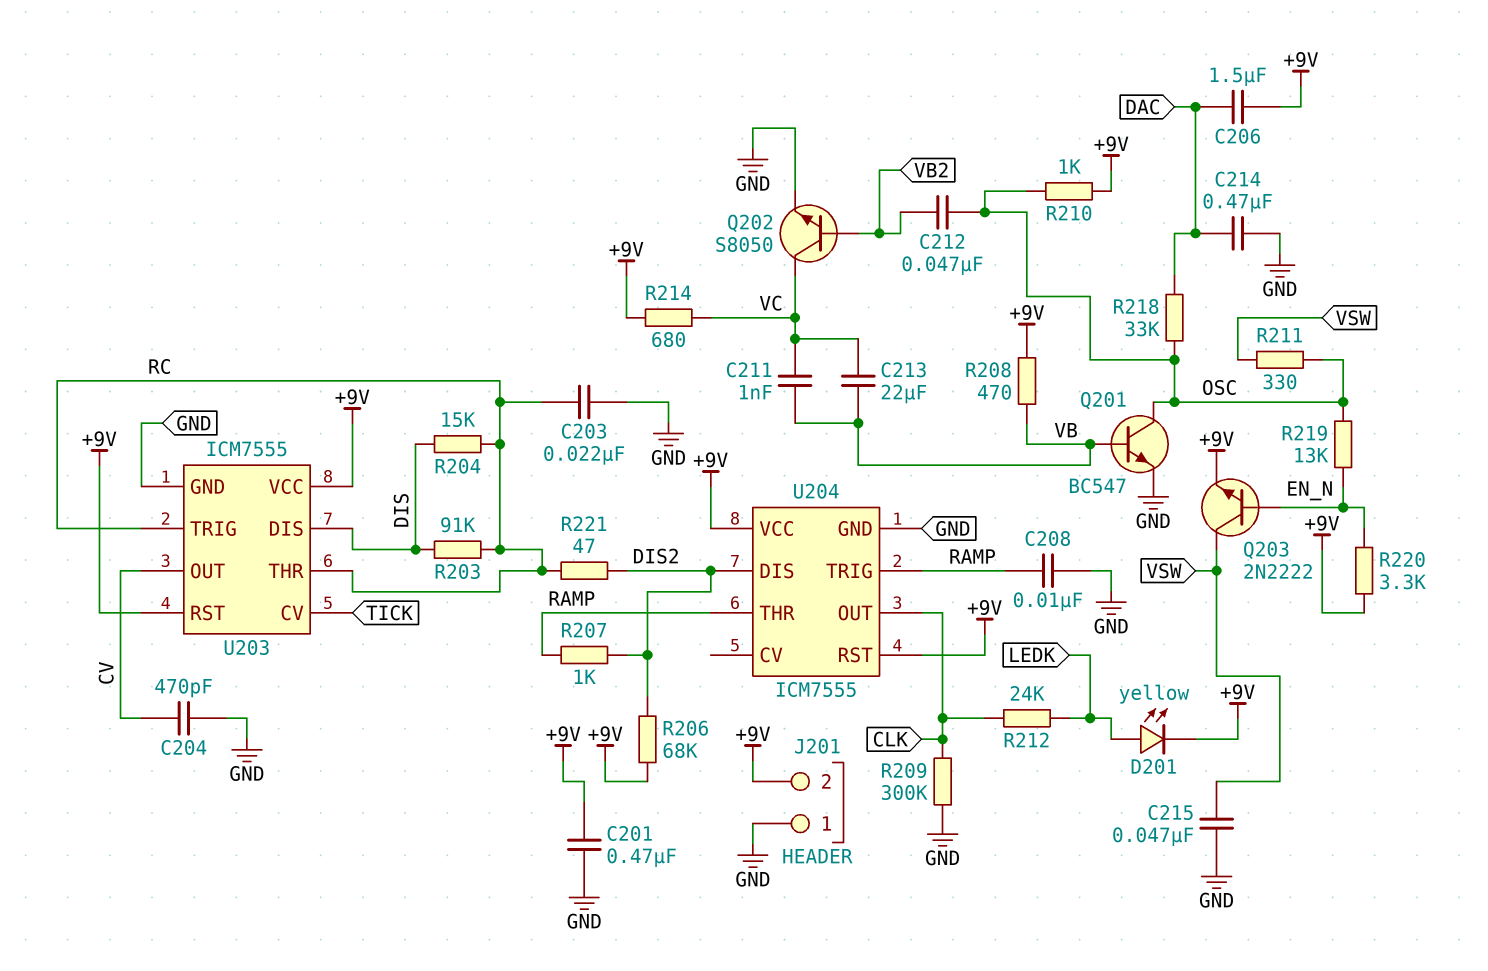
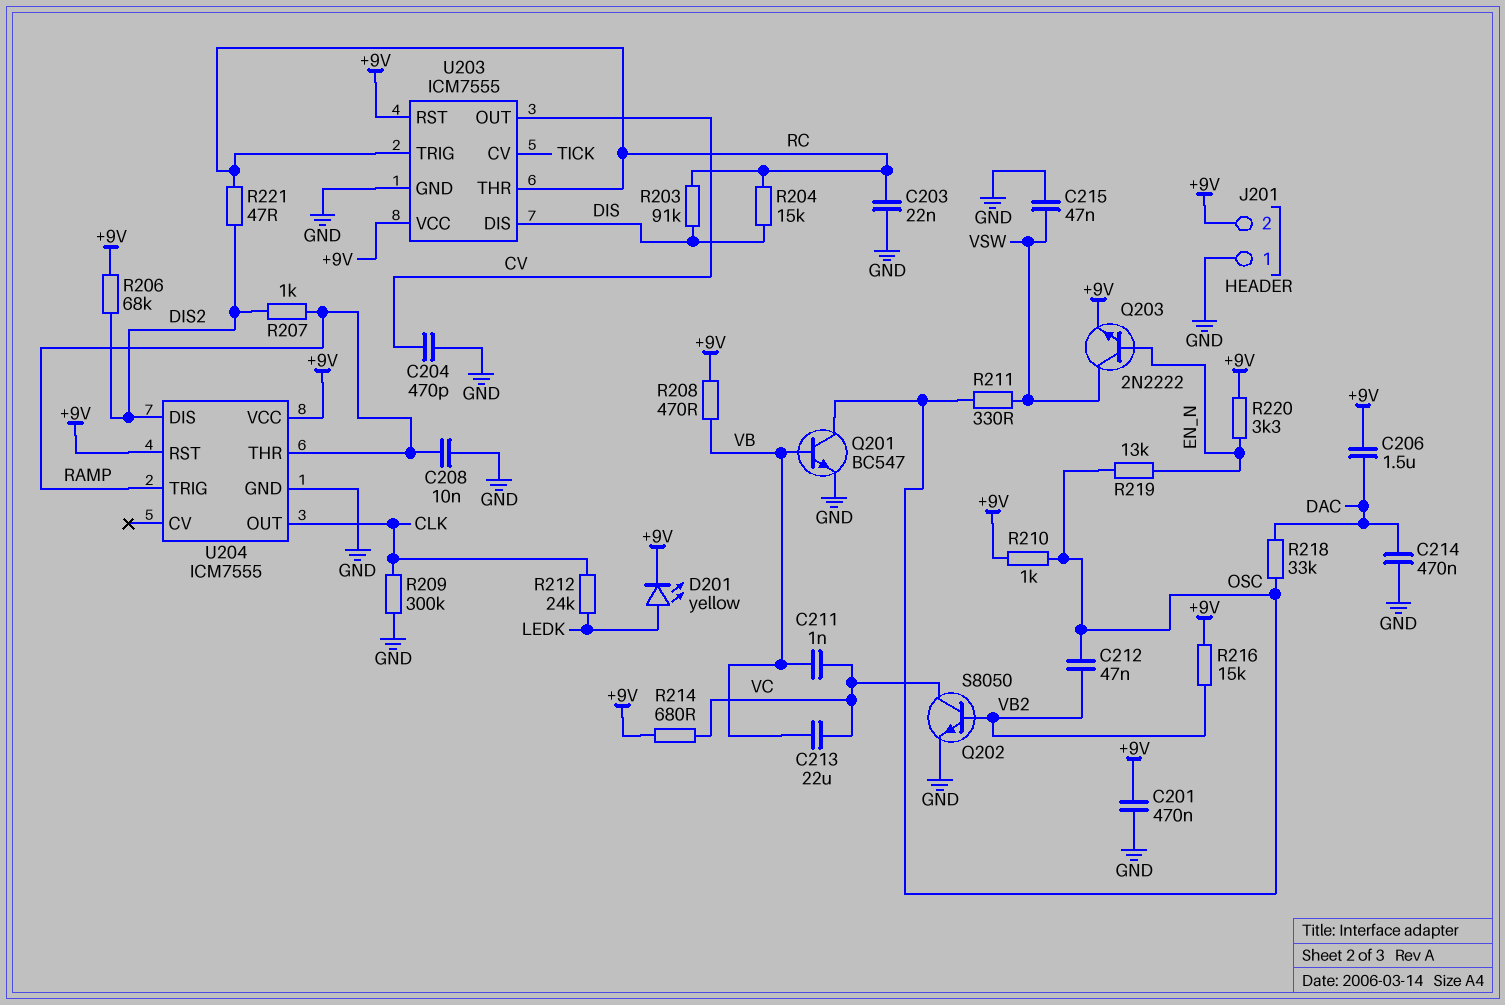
R216: none -> 15k (+9V, VB2)

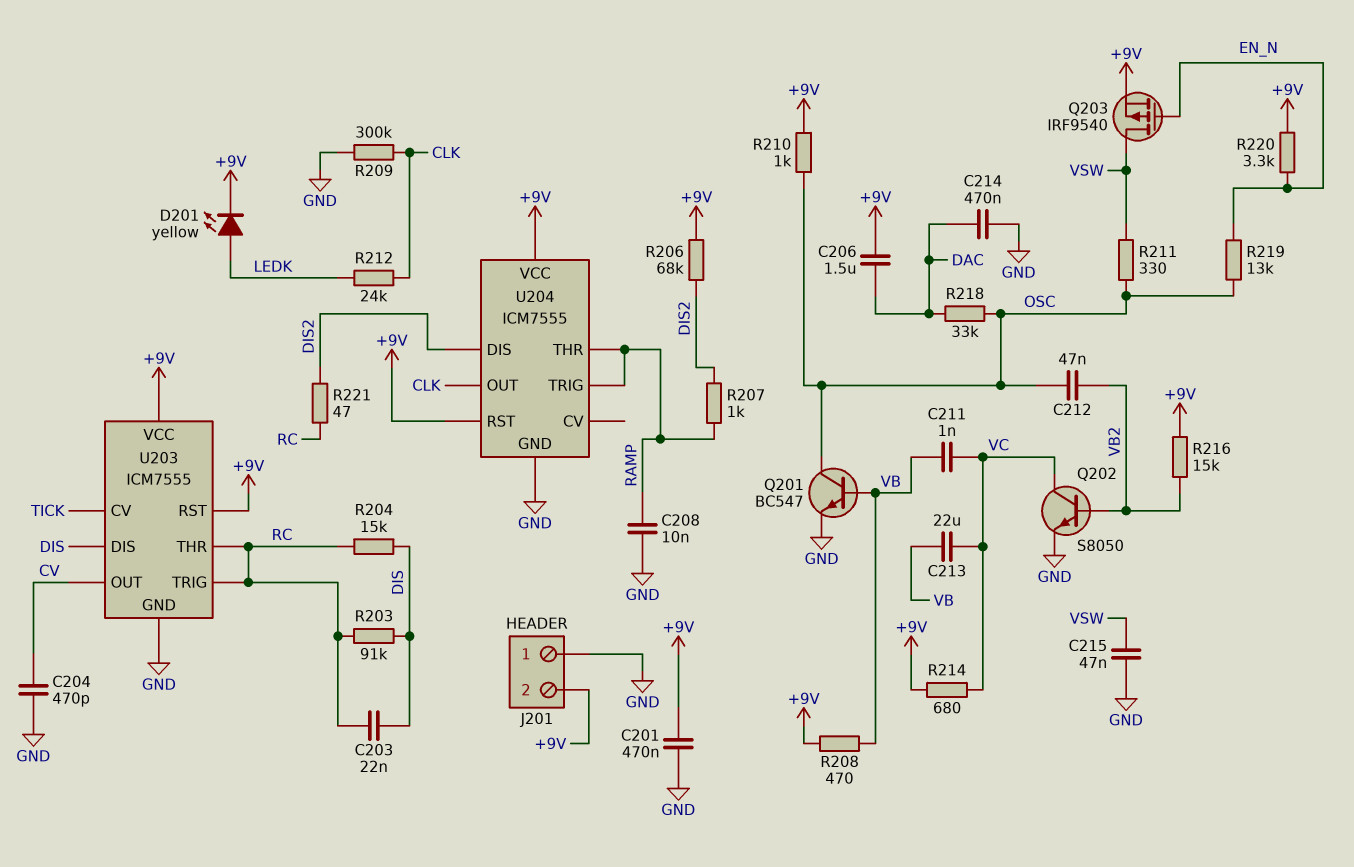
C203: 22nF (GND, RC) -> 22nF (DIS, RC)
Q203: NPN 2N2222 (B EN_N, C VSW, E +9V) -> PMOS IRF9540 (G EN_N, D VSW, S +9V)

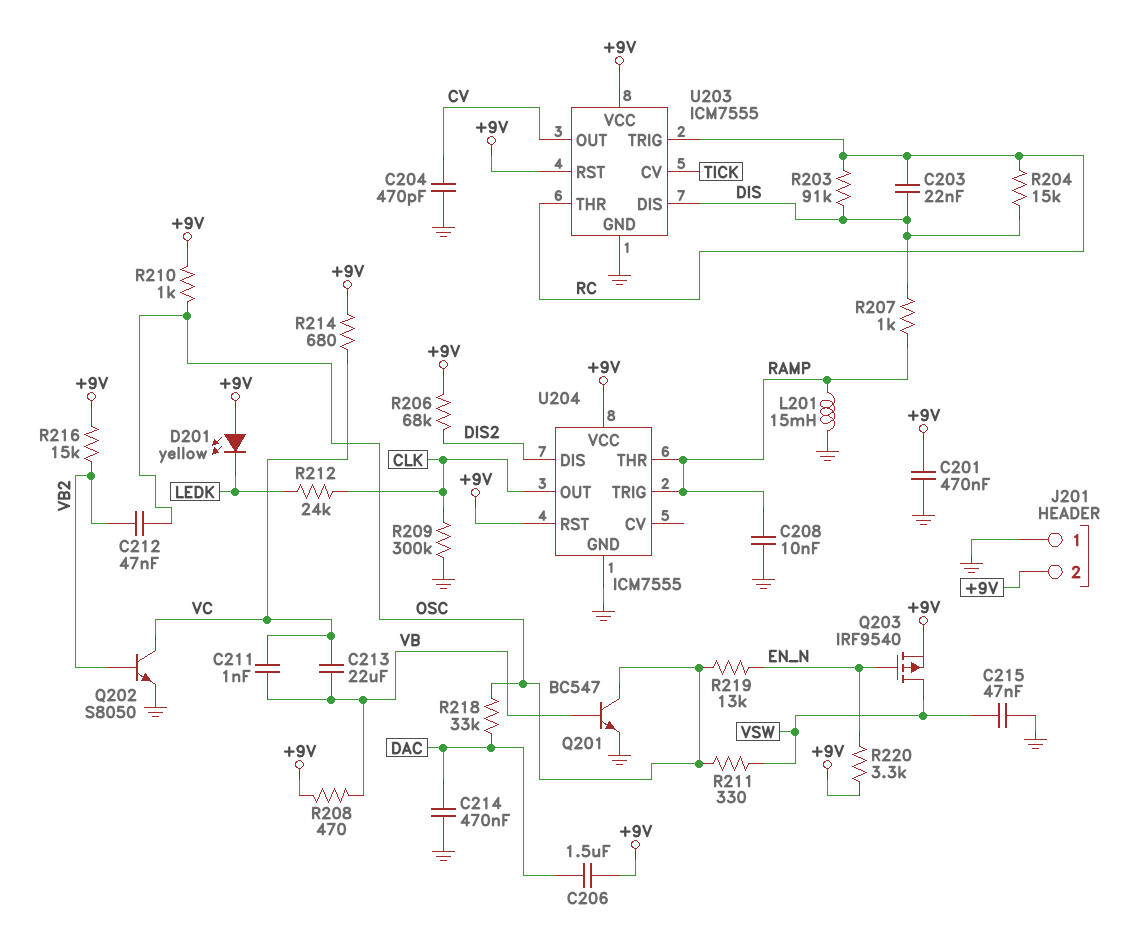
D201: LED yellow (A LEDK, K +9V) -> LED yellow (A +9V, K LEDK)
L201: none -> 15mH (GND, RAMP)
R207: 1k (DIS2, RAMP) -> 1k (DIS, RAMP)
R221: 47 (DIS2, RC) -> none

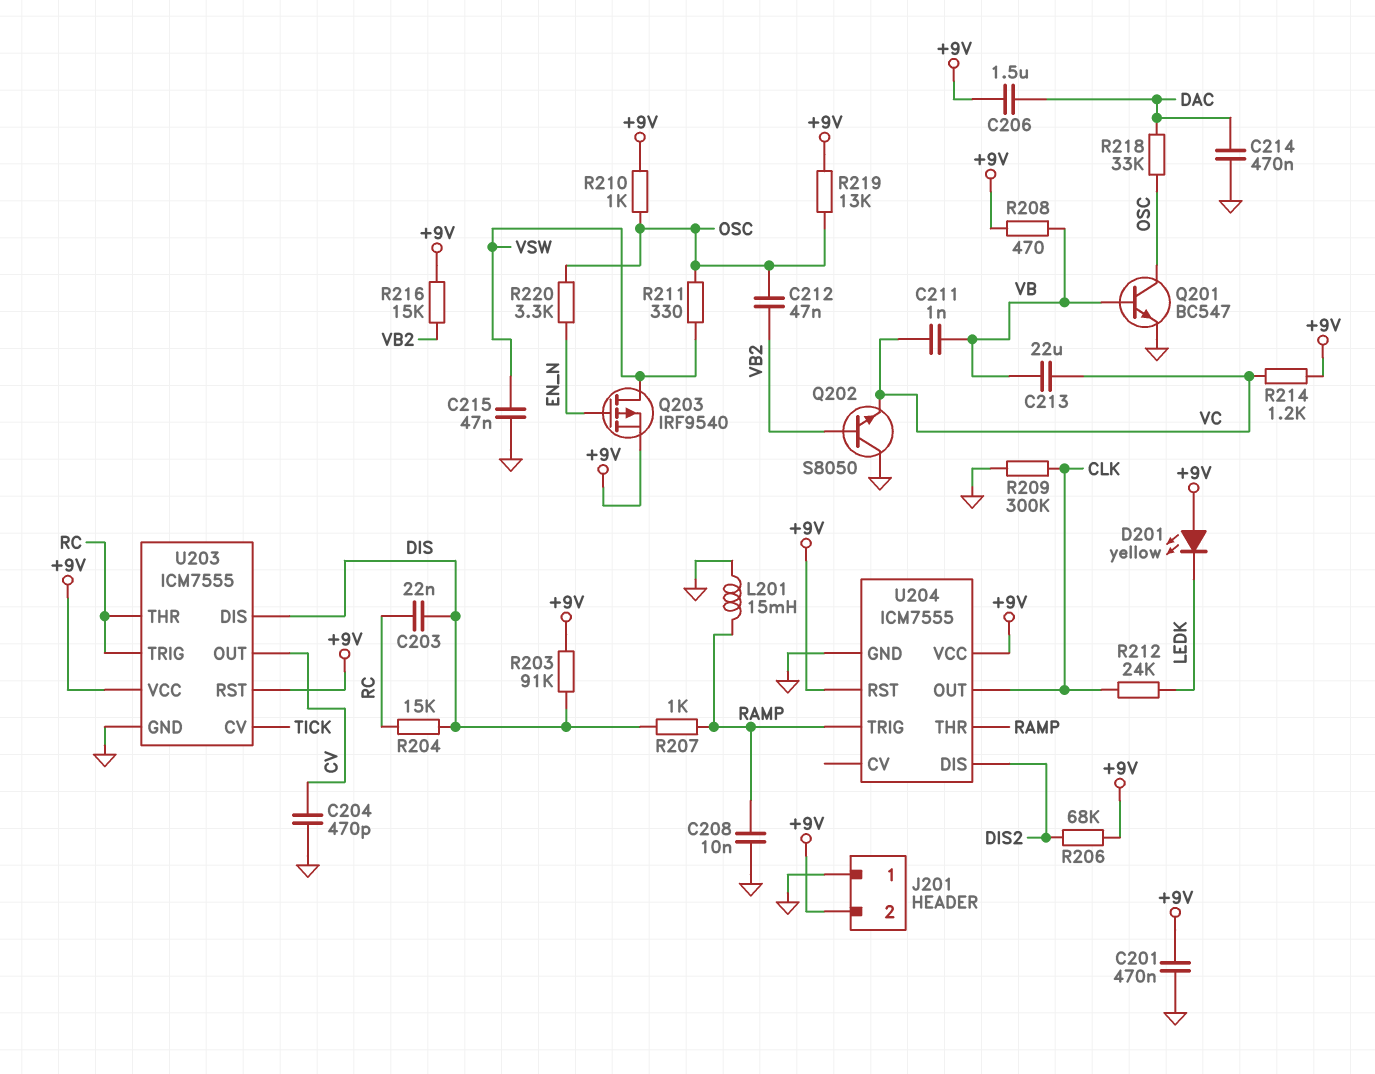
Q202: NPN S8050 (B VB2, C VC, E GND) -> NPN S8050 (B VB2, C GND, E VC)
R203: 91k (DIS, RC) -> 91k (+9V, DIS)
R214: 680 (+9V, VC) -> 1.2k (+9V, VC)
R219: 13k (EN_N, OSC) -> 13k (+9V, OSC)
R220: 3.3k (+9V, EN_N) -> 3.3k (EN_N, OSC)

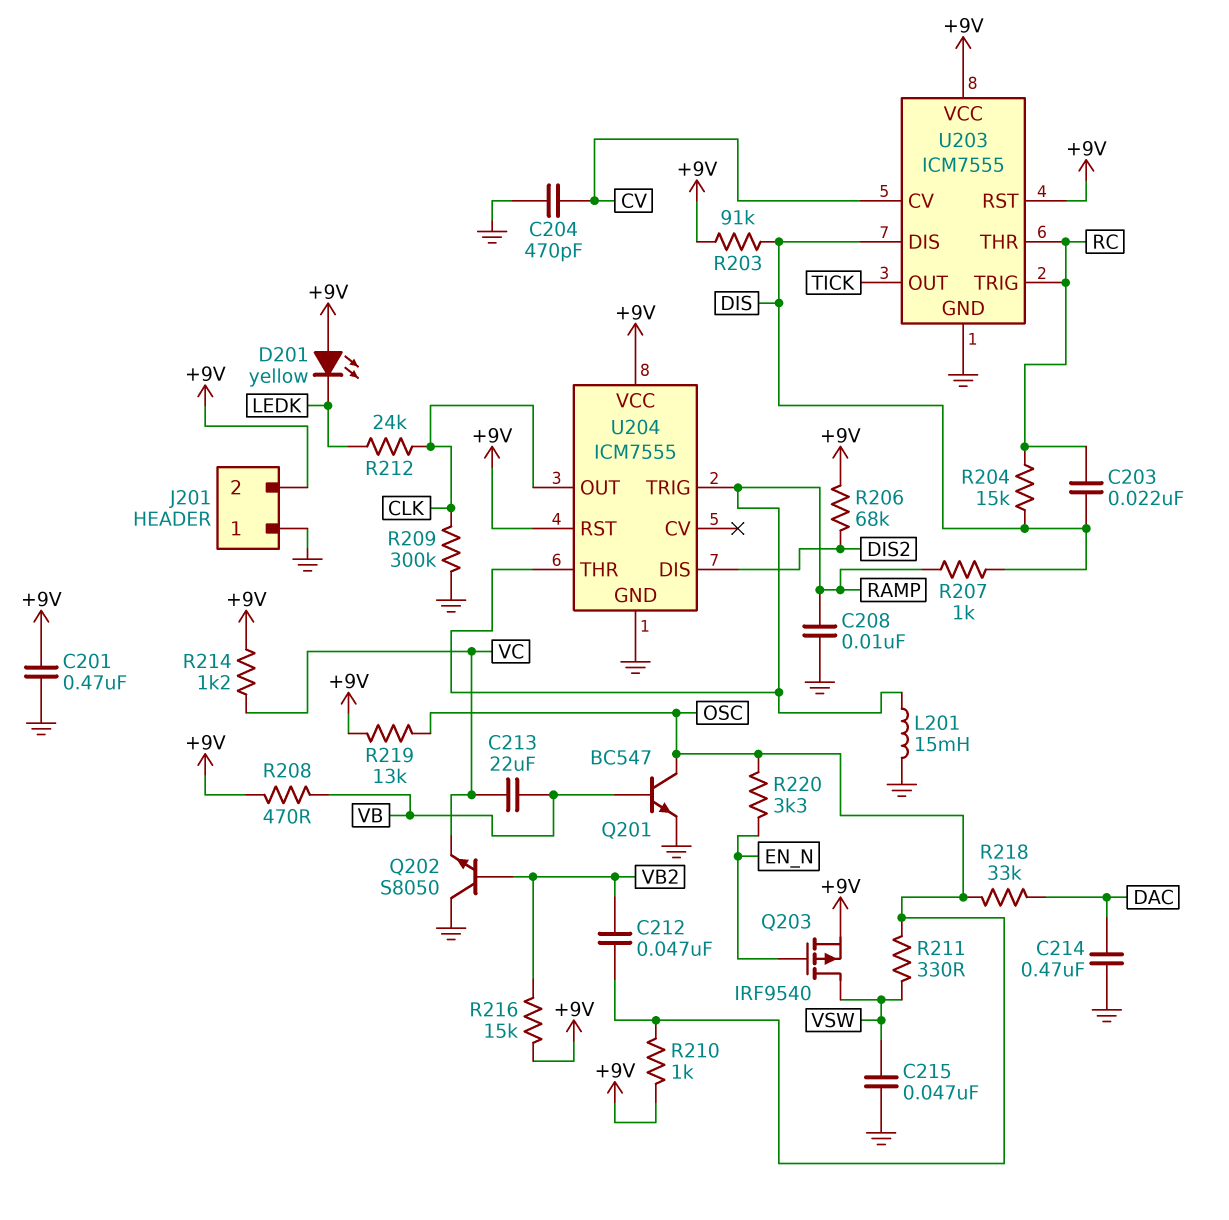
C206: 1.5uF (+9V, DAC) -> none
C211: 1nF (VB, VC) -> none
U203 pin CV: TICK -> CV
U203 pin OUT: CV -> TICK

